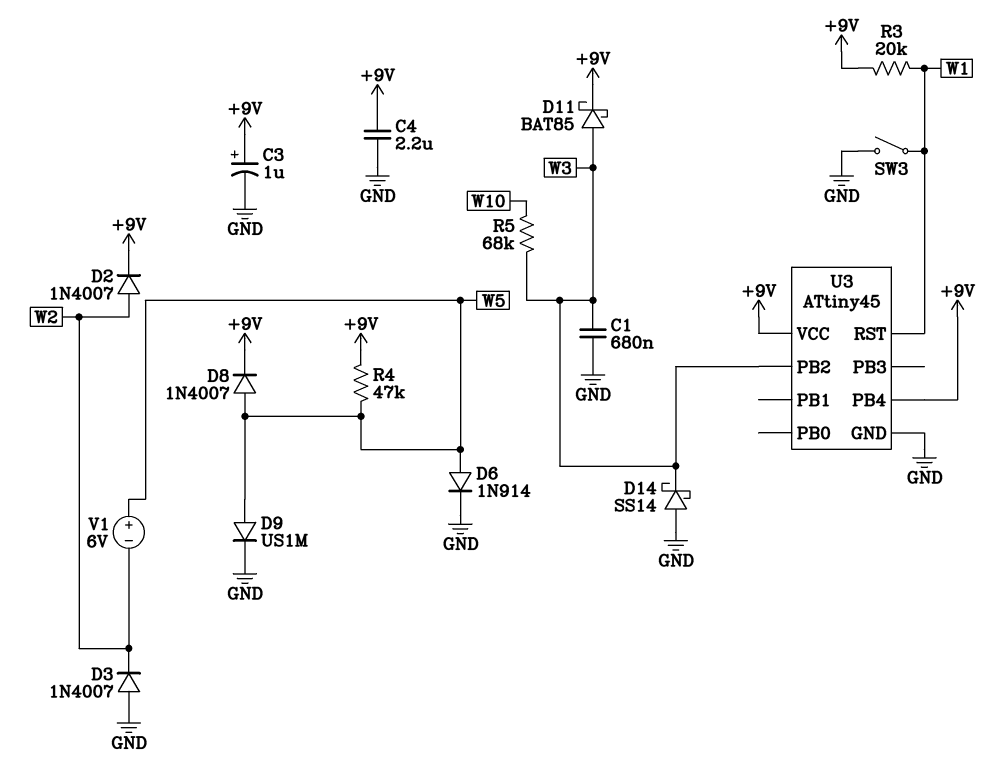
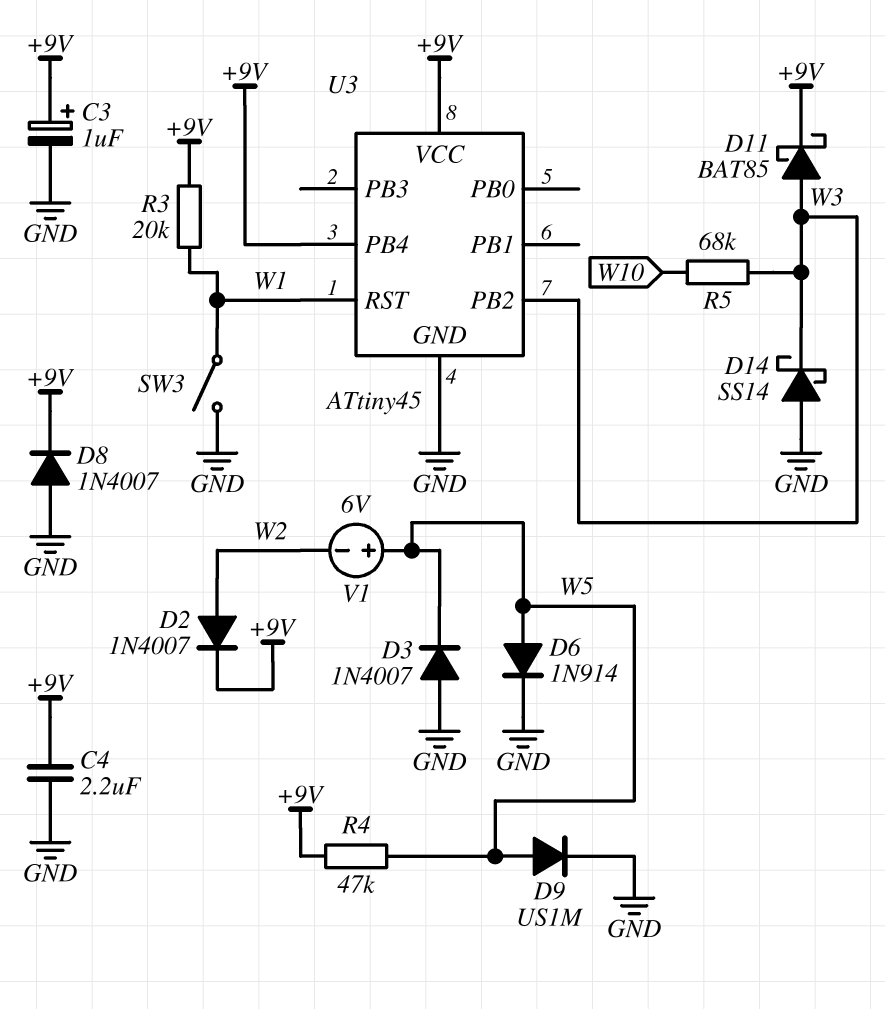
C1: 680nF (GND, W3) -> none
D3: diode 1N4007 (A GND, K W2) -> diode 1N4007 (A GND, K W5)
D8: diode 1N4007 (A W5, K +9V) -> diode 1N4007 (A GND, K +9V)

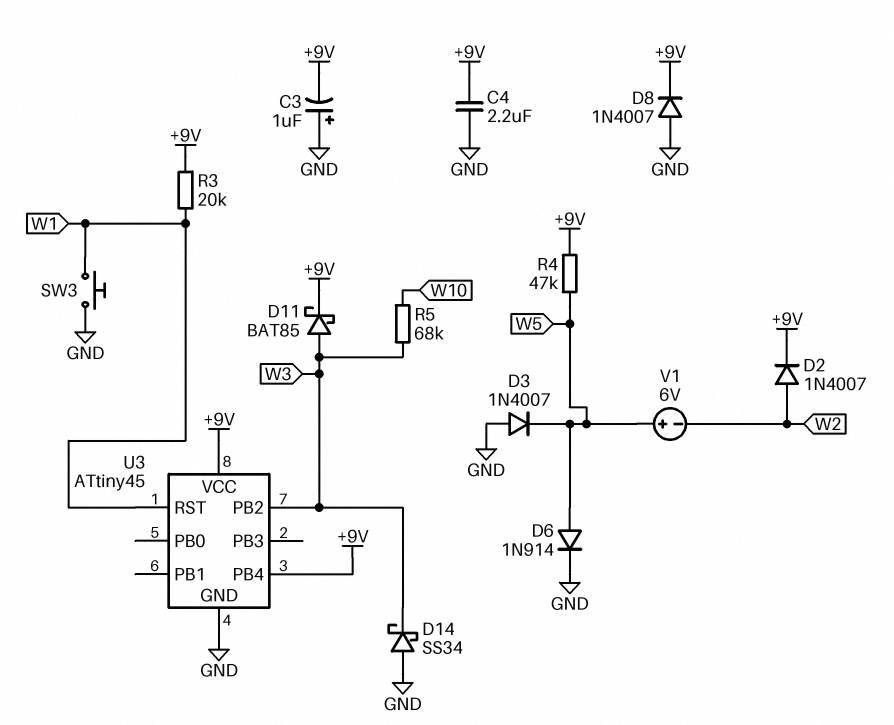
C3: 1uF (plus +9V, minus GND) -> 1uF (plus GND, minus +9V)
D9: diode US1M (A W5, K GND) -> none
D14: schottky SS14 (A GND, K W3) -> schottky SS34 (A GND, K W3)
SW3: switch (GND, W1) -> button (GND, W1)

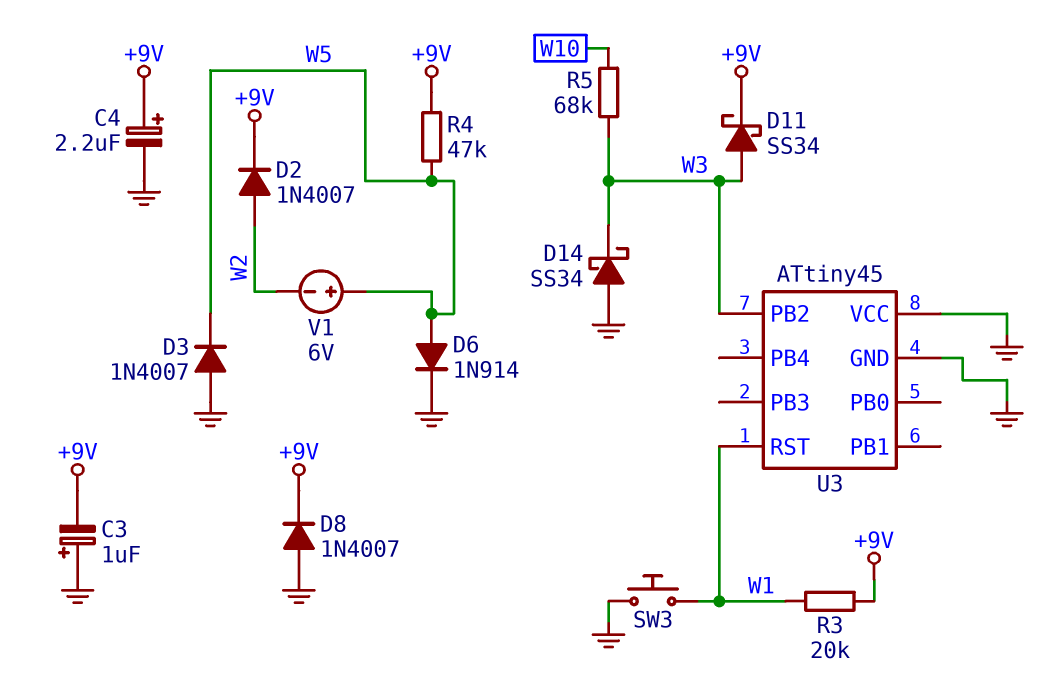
C4: 2.2uF (+9V, GND) -> 2.2uF (plus +9V, minus GND)
D11: schottky BAT85 (A W3, K +9V) -> schottky SS34 (A W3, K +9V)
U3 pin PB4: +9V -> none
U3 pin VCC: +9V -> GND

